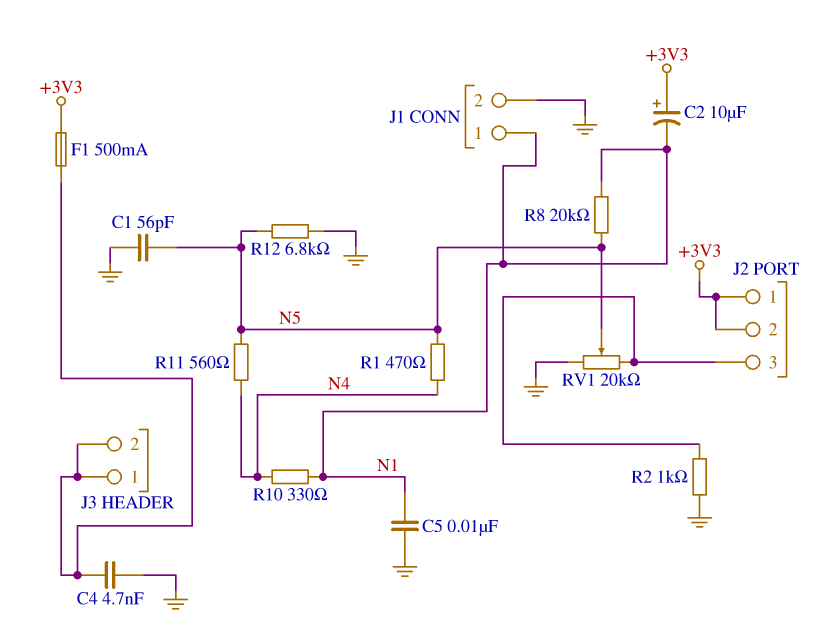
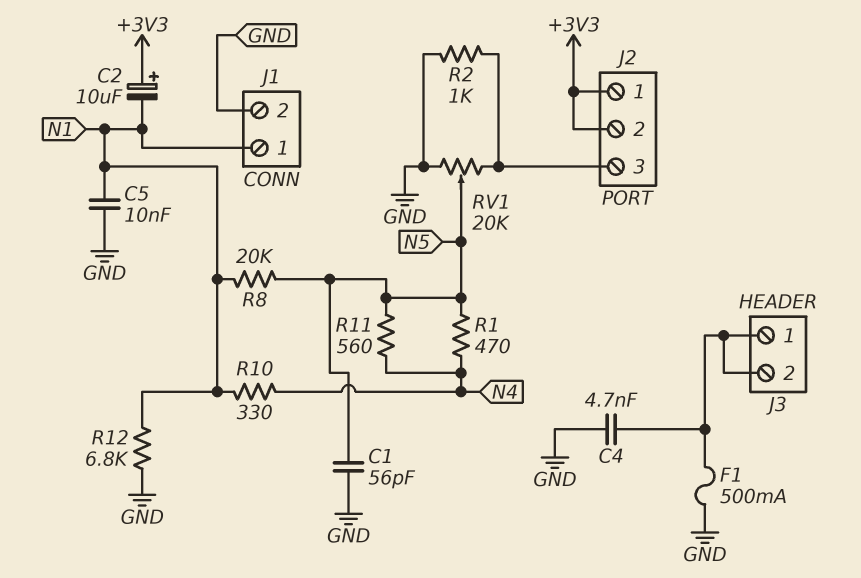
F1: 500mA (+3V3, J3/1) -> 500mA (GND, J3/1)
R12: 6.8k (GND, N5) -> 6.8k (GND, N1)

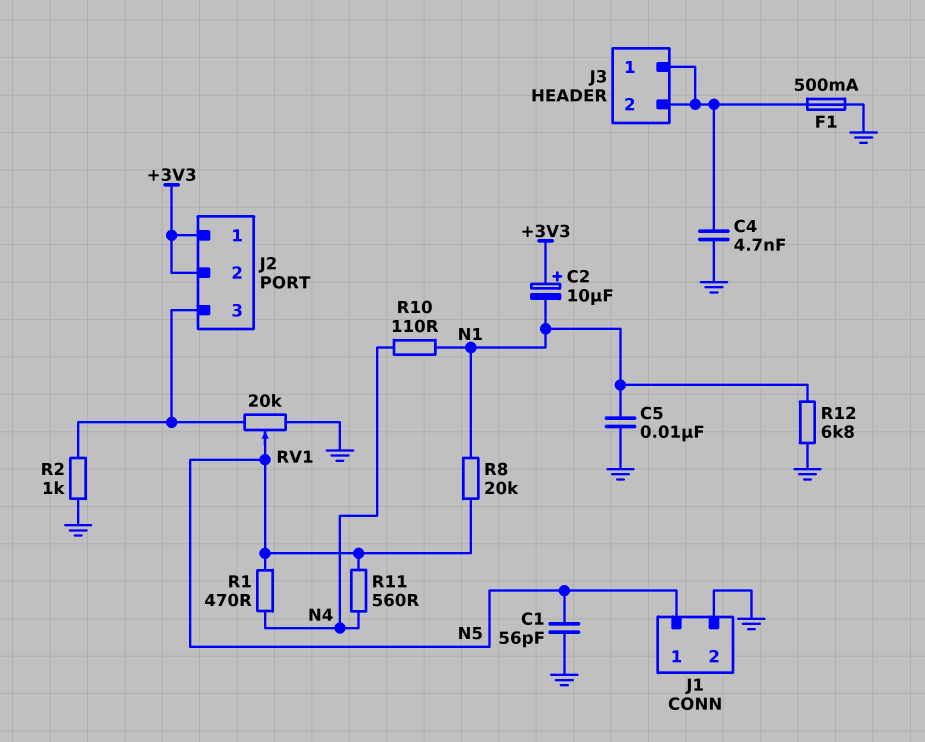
J1 pin 1: N1 -> N5
R10: 330 (N1, N4) -> 110 (N1, N4)

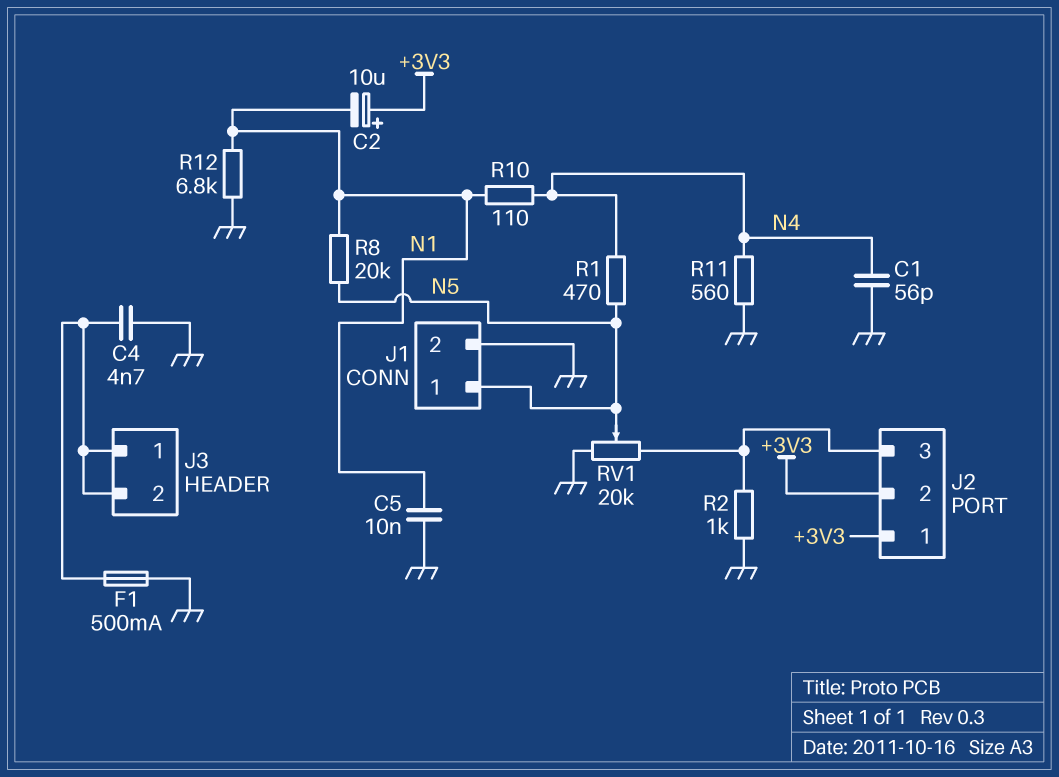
C1: 56pF (GND, N5) -> 56pF (GND, N4)
R11: 560 (N4, N5) -> 560 (GND, N4)

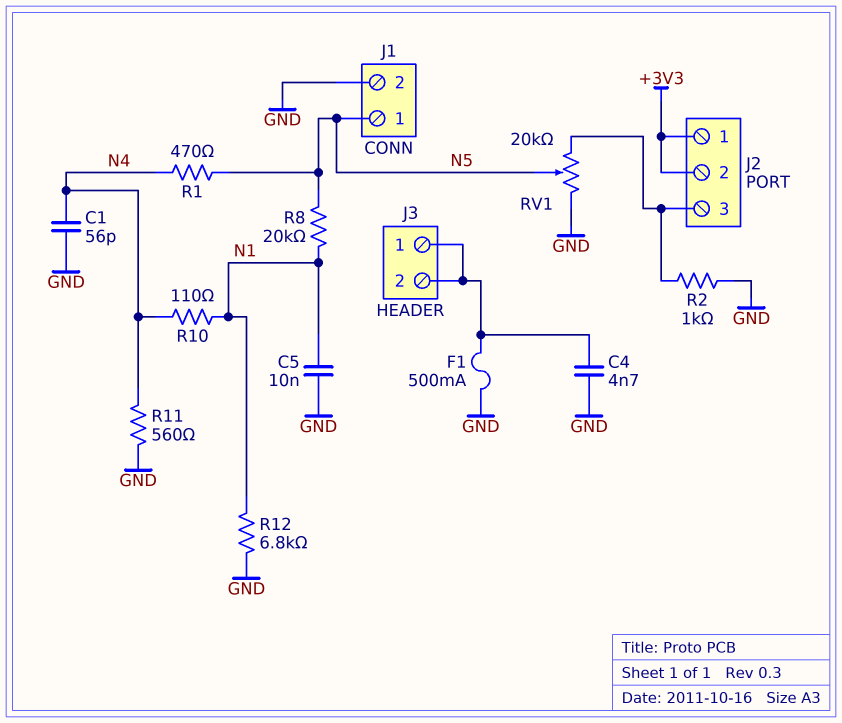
C2: 10uF (plus +3V3, minus N1) -> none

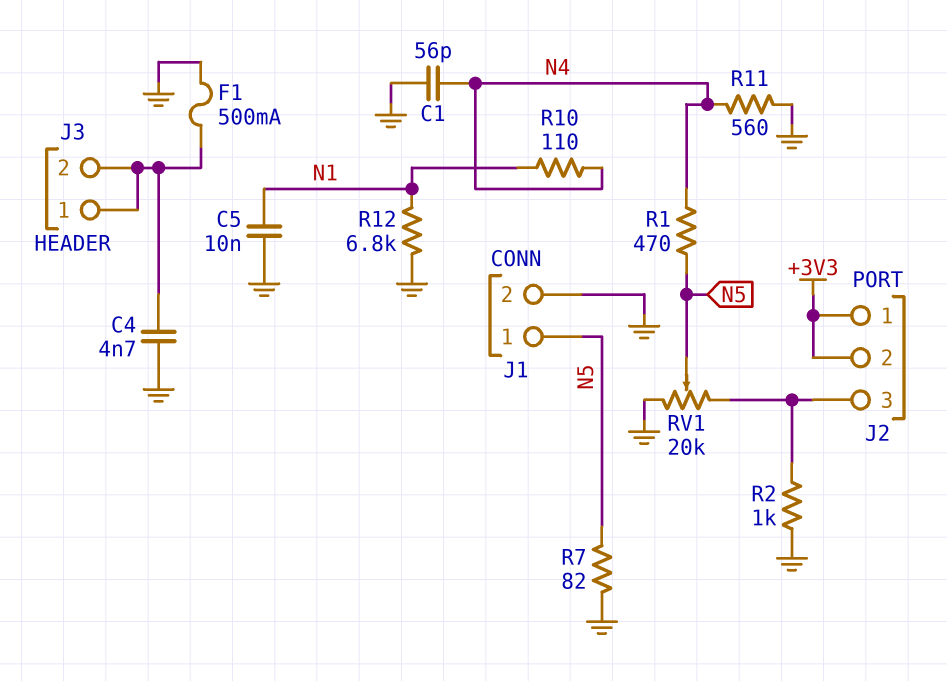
R7: none -> 82 (GND, N5)
R8: 20k (N1, N5) -> none

